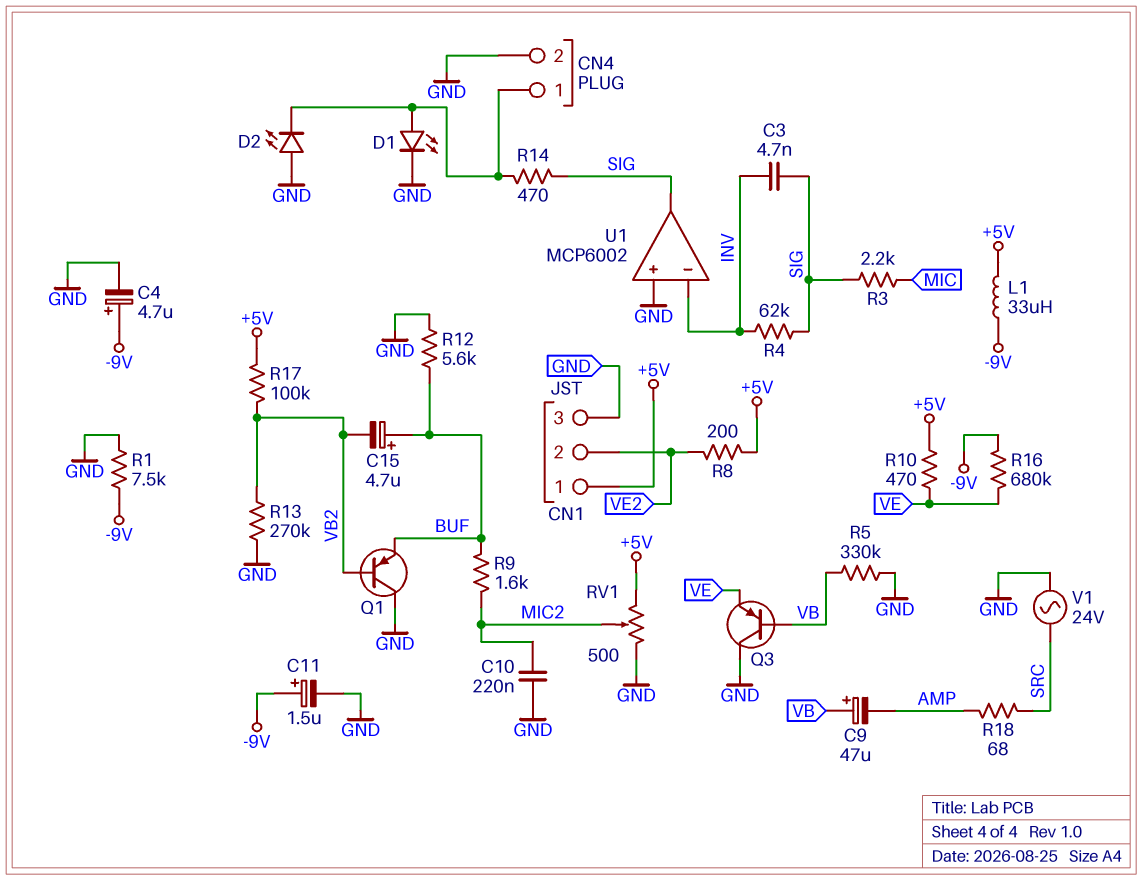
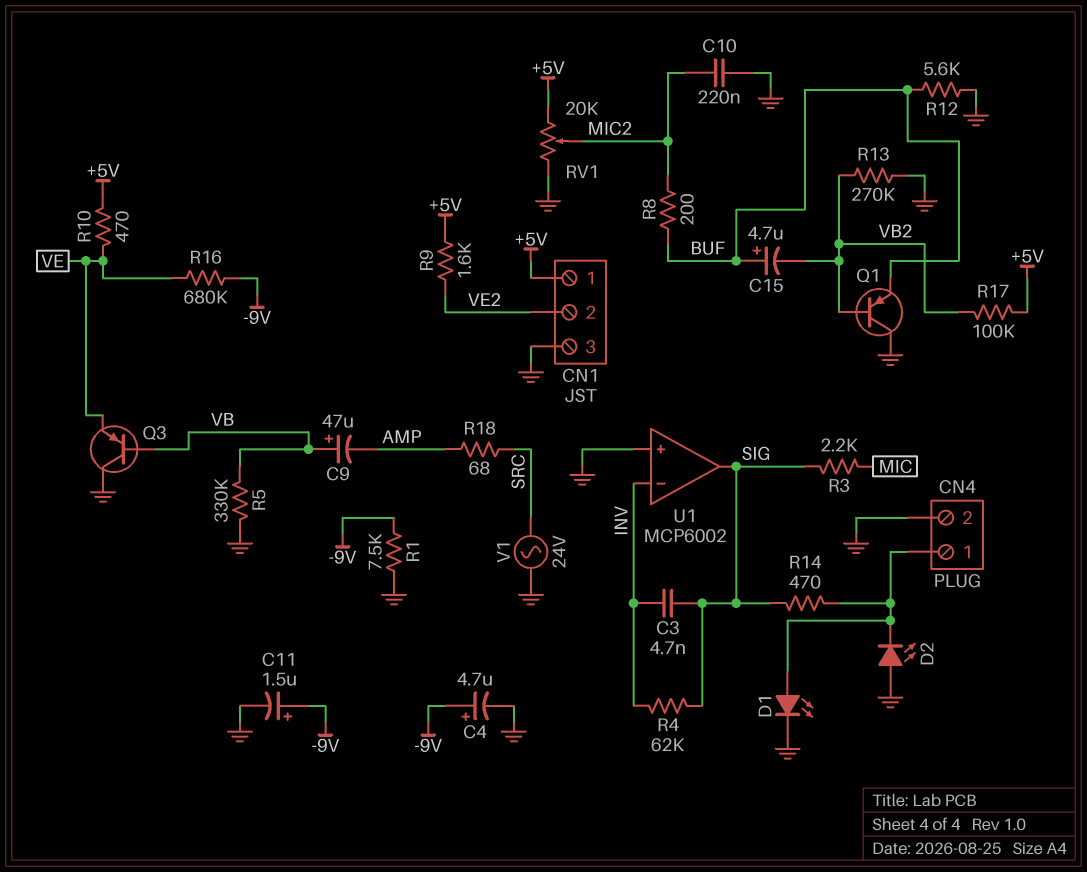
L1: 33uH (+5V, -9V) -> none
R8: 200 (+5V, VE2) -> 200 (BUF, MIC2)
R9: 1.6k (BUF, MIC2) -> 1.6k (+5V, VE2)
RV1: 500 (+5V, GND, wiper MIC2) -> 20k (+5V, GND, wiper MIC2)

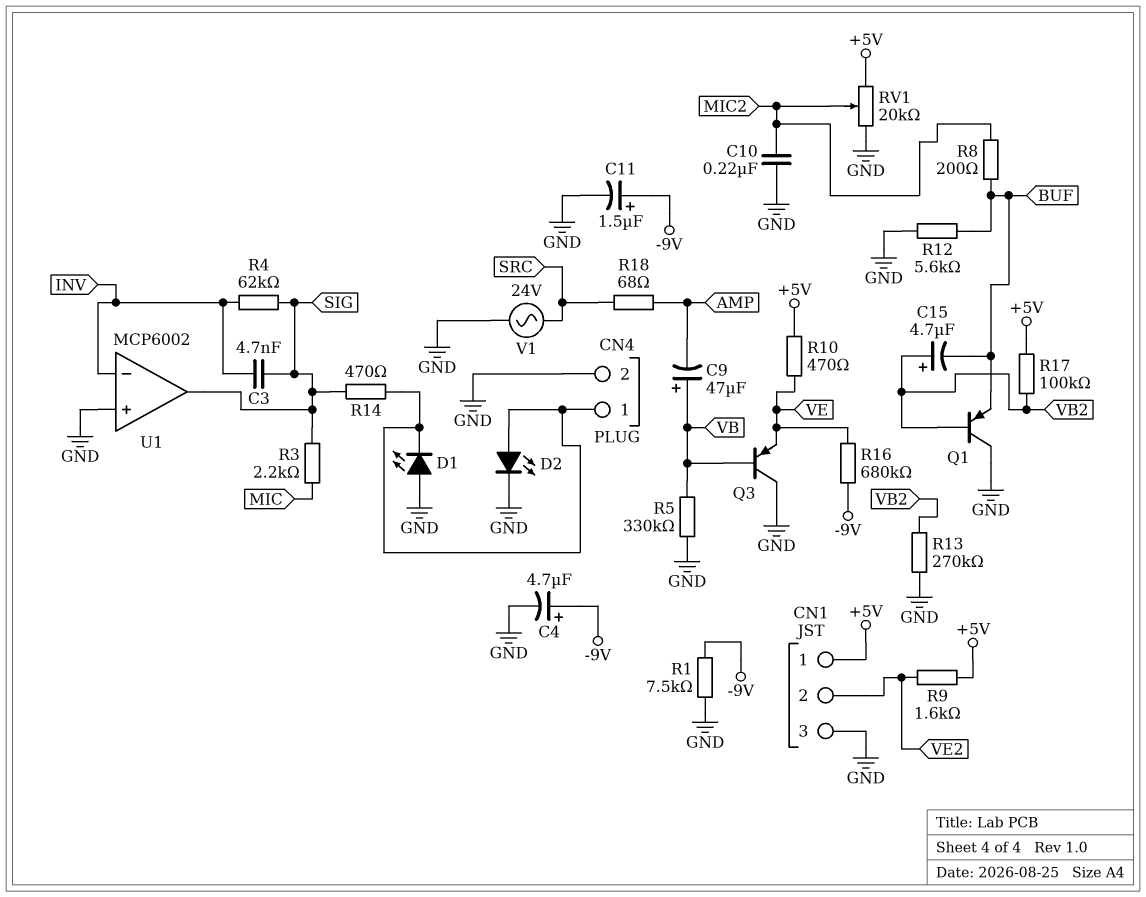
C15: 4.7uF (plus BUF, minus VB2) -> 4.7uF (plus VB2, minus BUF)
D1: LED (A CN4/1, K GND) -> LED (A GND, K CN4/1)
D2: LED (A GND, K CN4/1) -> LED (A CN4/1, K GND)

